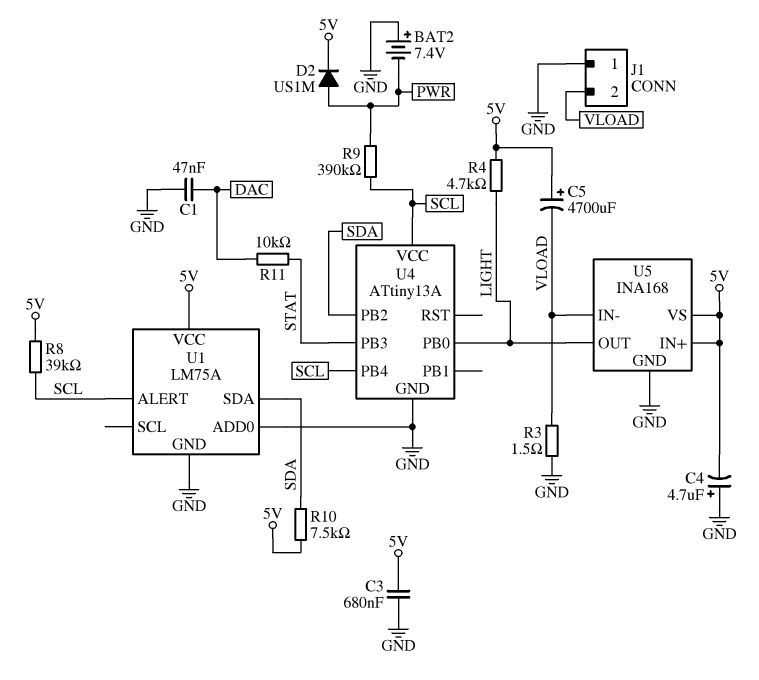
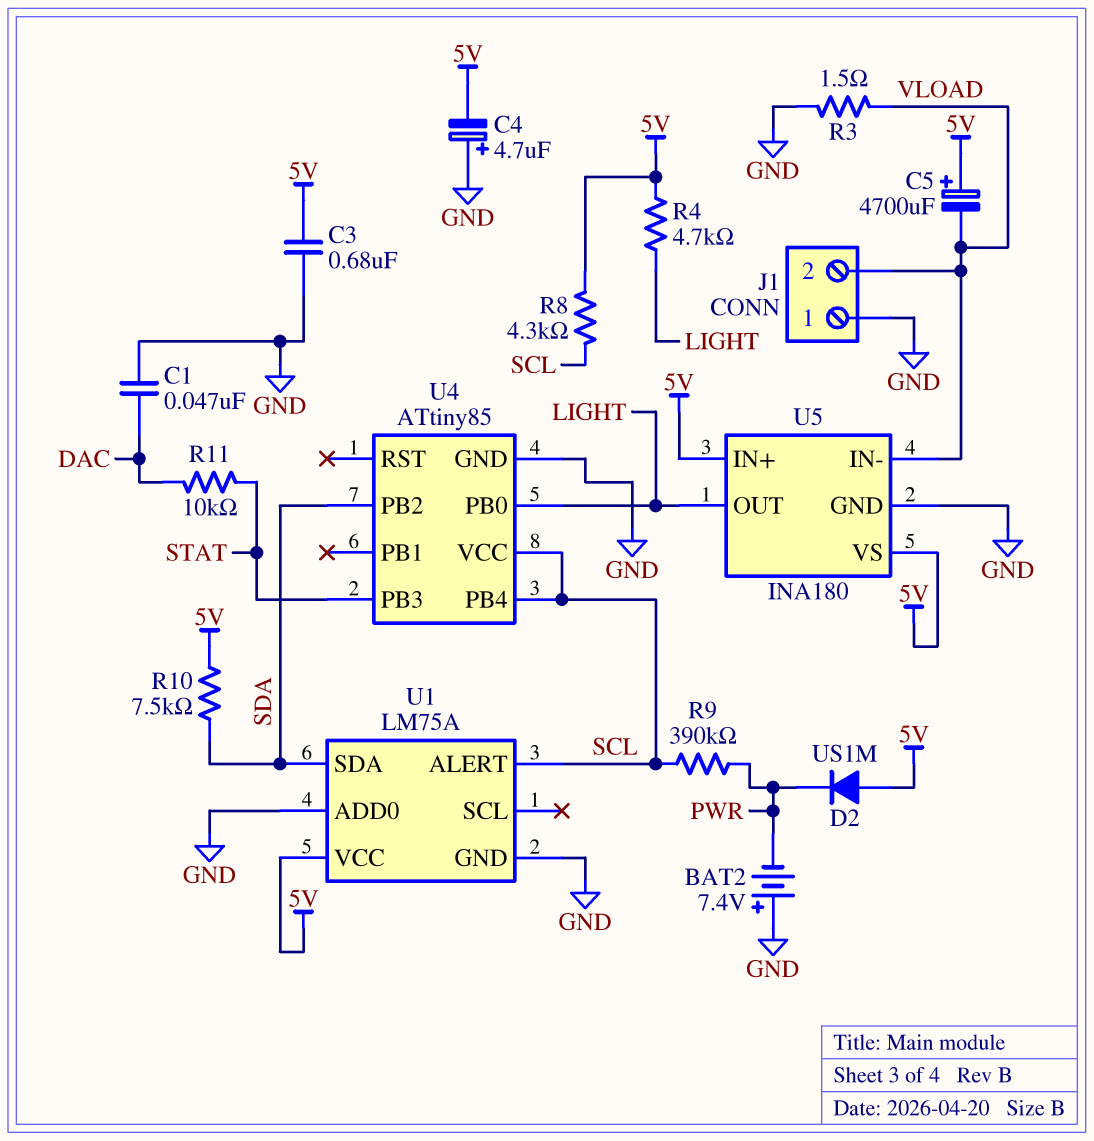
D2: diode US1M (A PWR, K 5V) -> diode US1M (A 5V, K PWR)
R8: 39k (5V, SCL) -> 4.3k (5V, SCL)
U4: ATtiny13A -> ATtiny85
U5: INA168 -> INA180

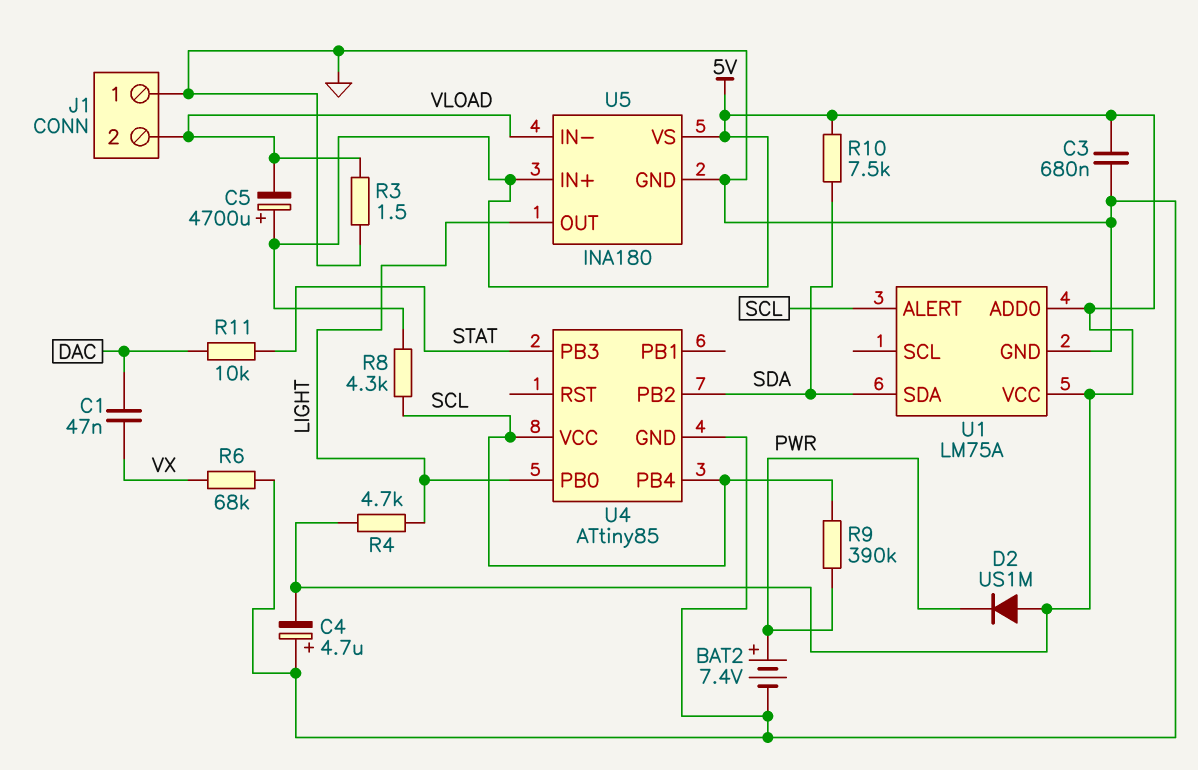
BAT2: 7.4V (plus GND, minus PWR) -> 7.4V (plus PWR, minus GND)
C1: 47nF (DAC, GND) -> 47nF (DAC, VX)
R6: none -> 68k (GND, VX)
U1 pin ADD0: GND -> 5V

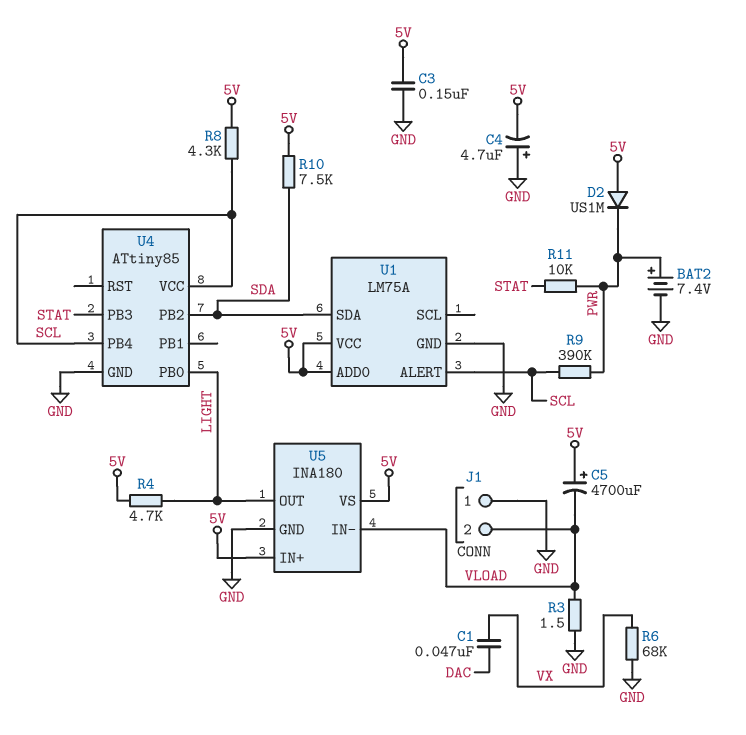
C3: 680nF (5V, GND) -> 150nF (5V, GND)
R11: 10k (DAC, STAT) -> 10k (PWR, STAT)

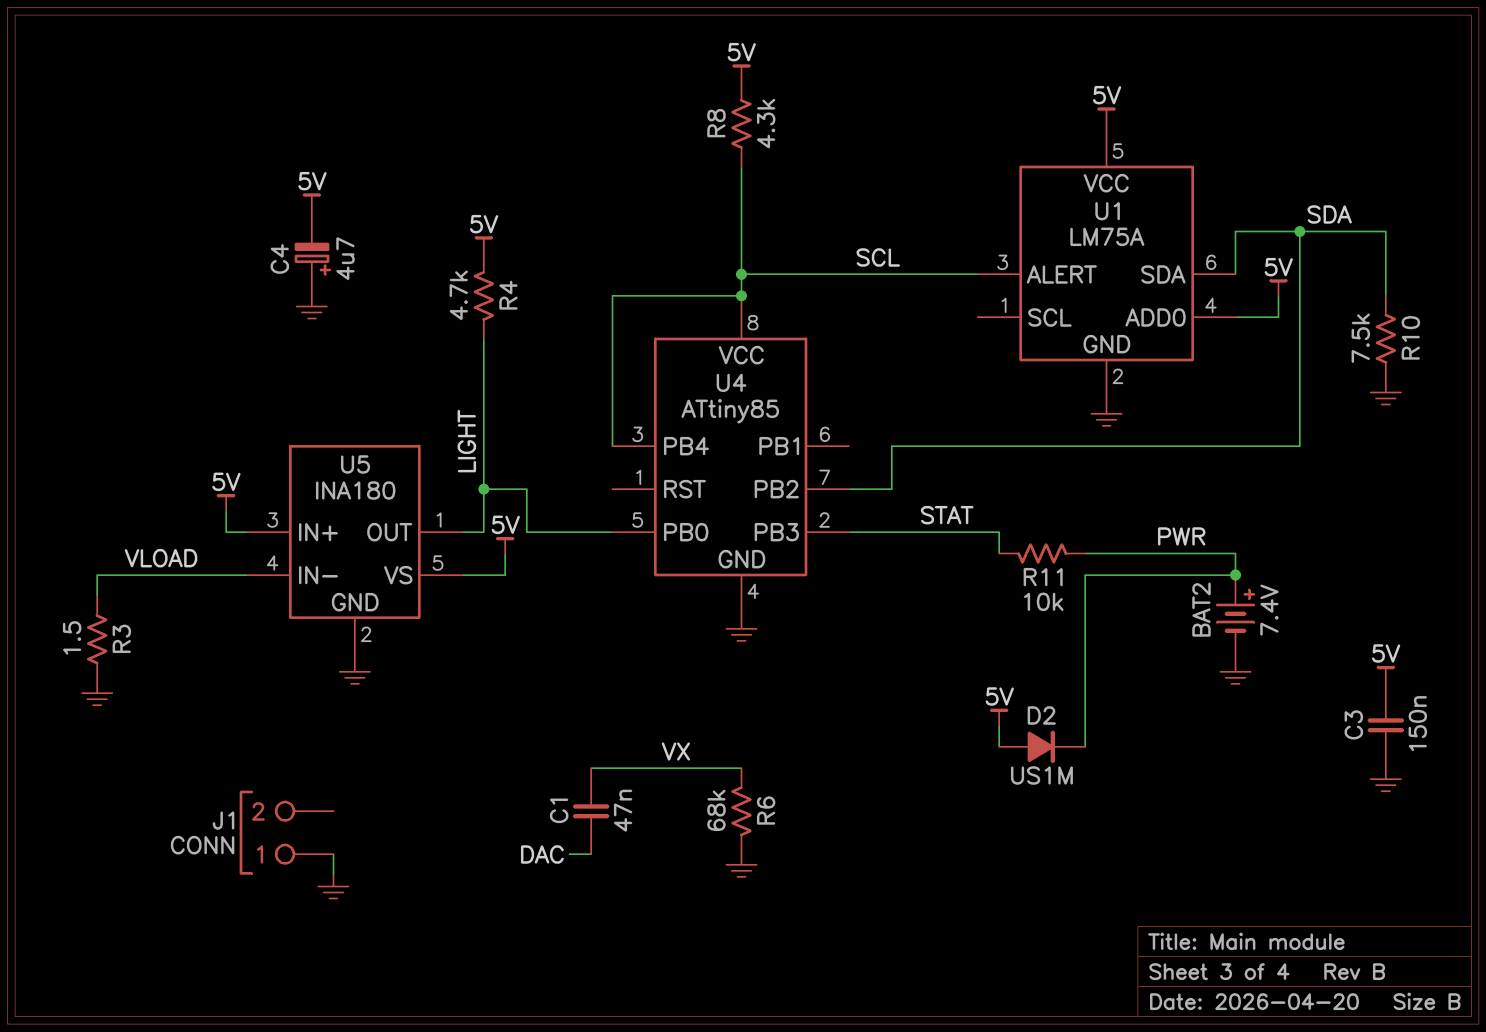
C5: 4700uF (plus 5V, minus VLOAD) -> none
J1 pin 2: VLOAD -> none
R9: 390k (PWR, SCL) -> none
R10: 7.5k (5V, SDA) -> 7.5k (GND, SDA)

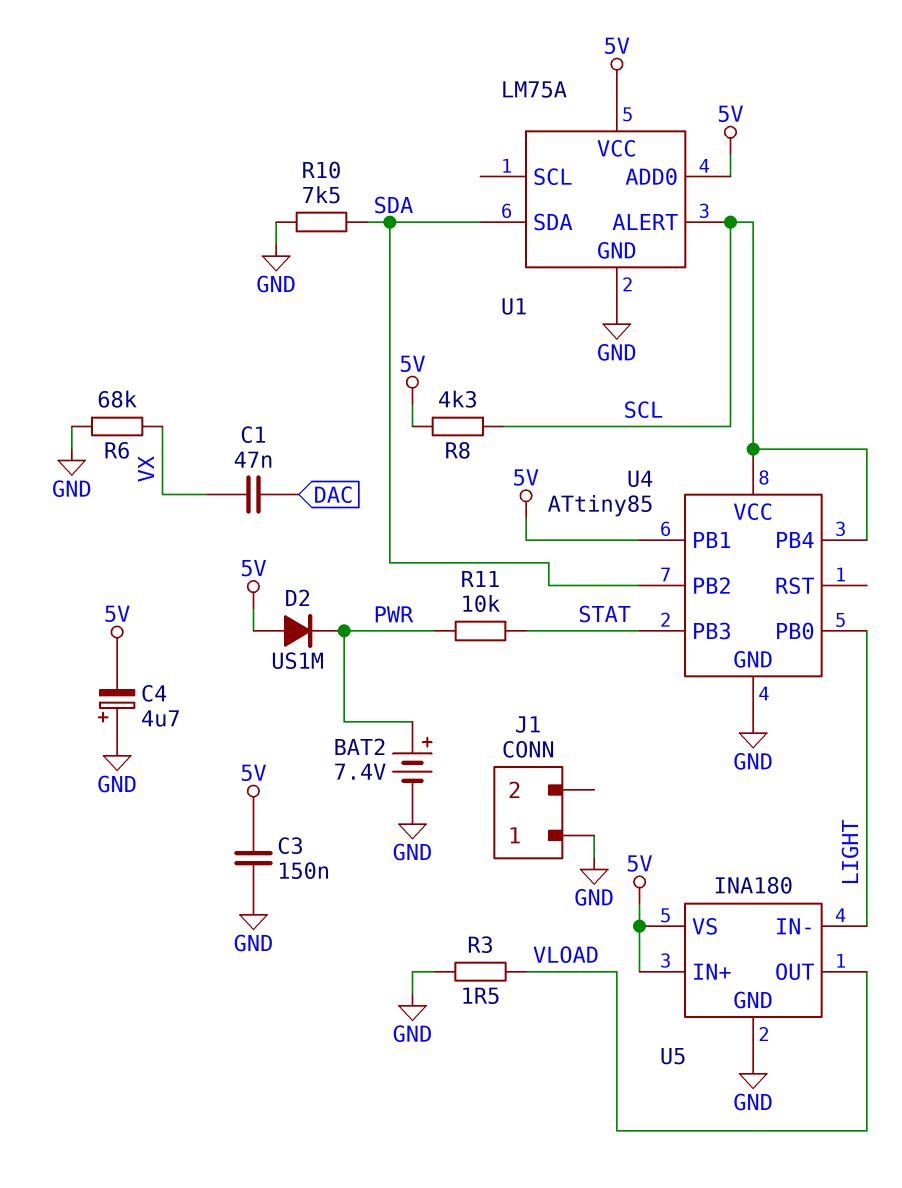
R4: 4.7k (5V, LIGHT) -> none
U4 pin PB1: none -> 5V
U5 pin IN-: VLOAD -> LIGHT
U5 pin OUT: LIGHT -> VLOAD

